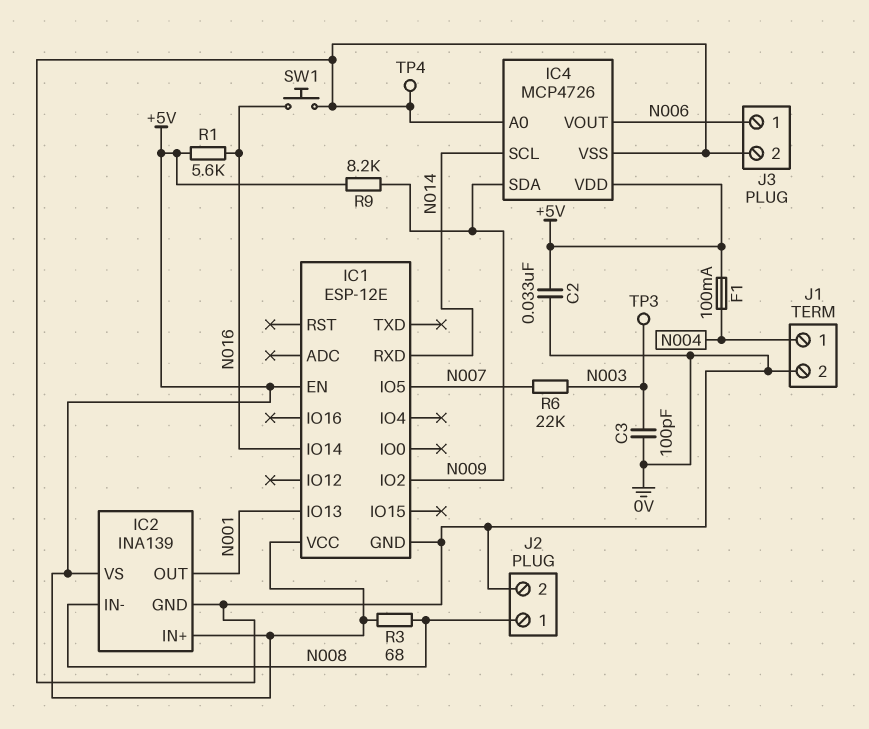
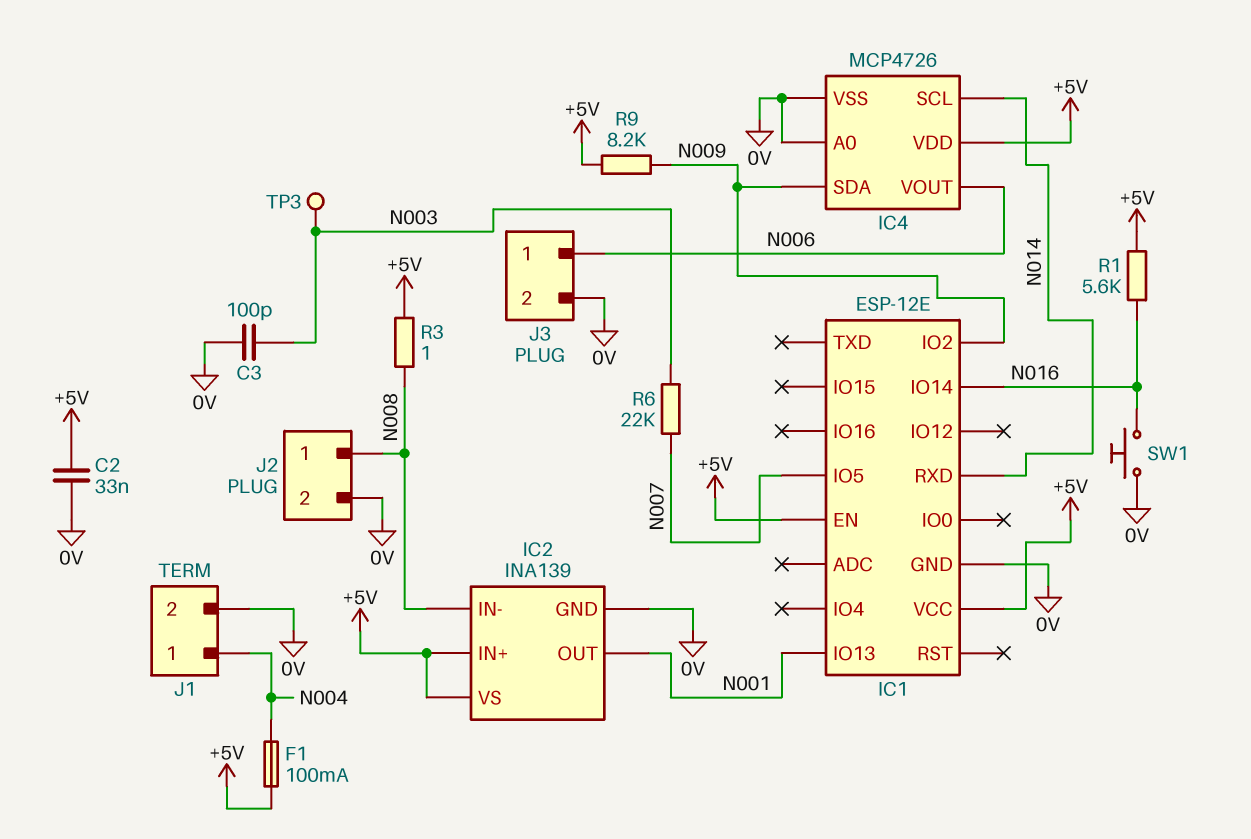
R3: 68 (+5V, N008) -> 1 (+5V, N008)
TP4: test point (0V) -> none

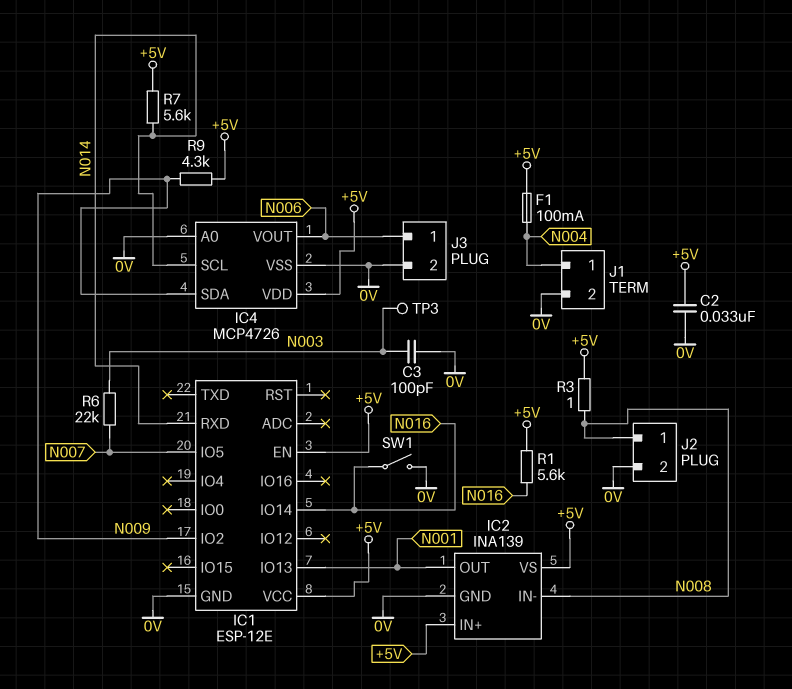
R7: none -> 5.6k (+5V, N014)
R9: 8.2k (+5V, N009) -> 4.3k (+5V, N009)
SW1: button (0V, N016) -> switch (0V, N016)

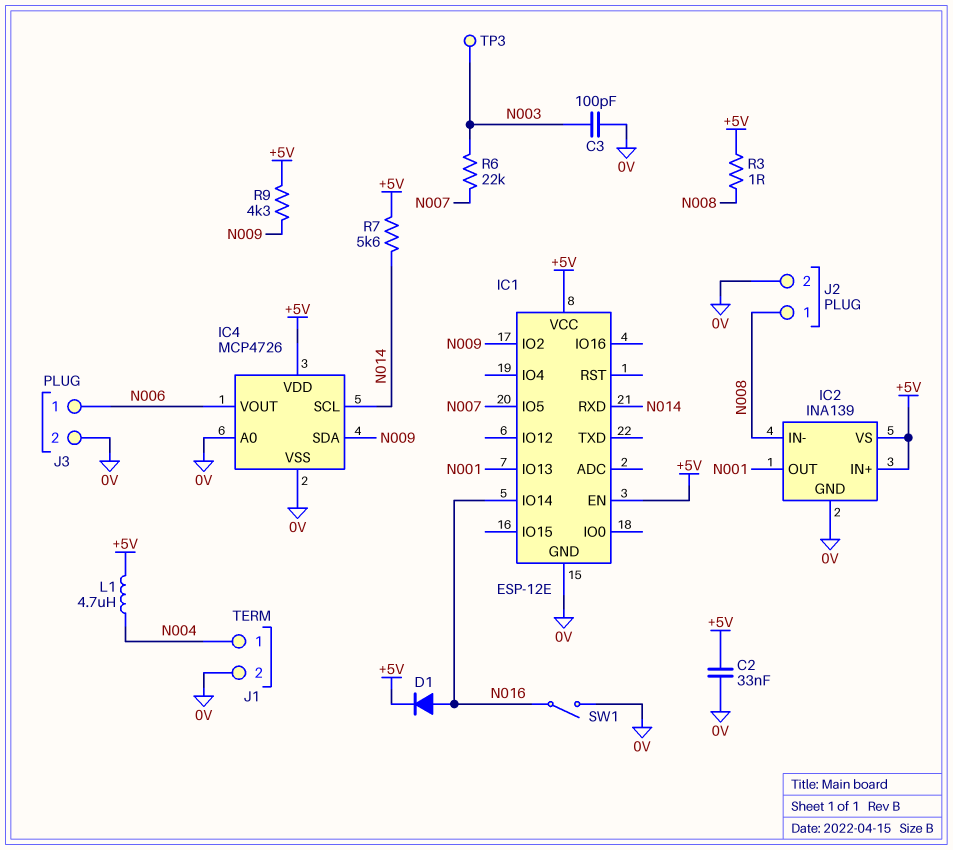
D1: none -> diode (A N016, K +5V)
F1: 100mA (+5V, N004) -> none
L1: none -> 4.7uH (+5V, N004)
R1: 5.6k (+5V, N016) -> none

